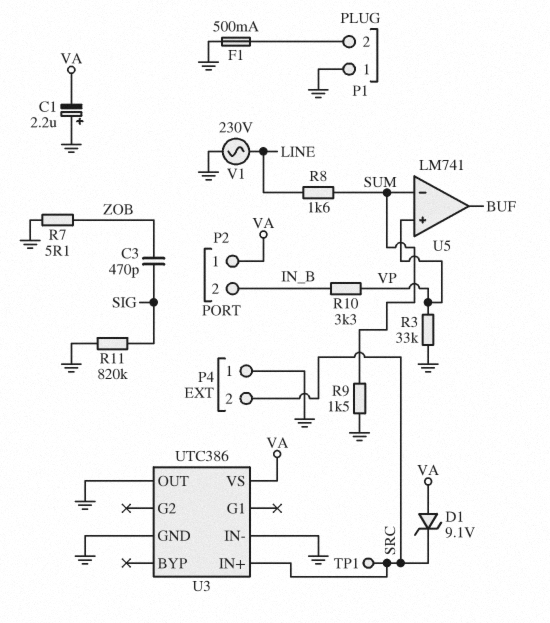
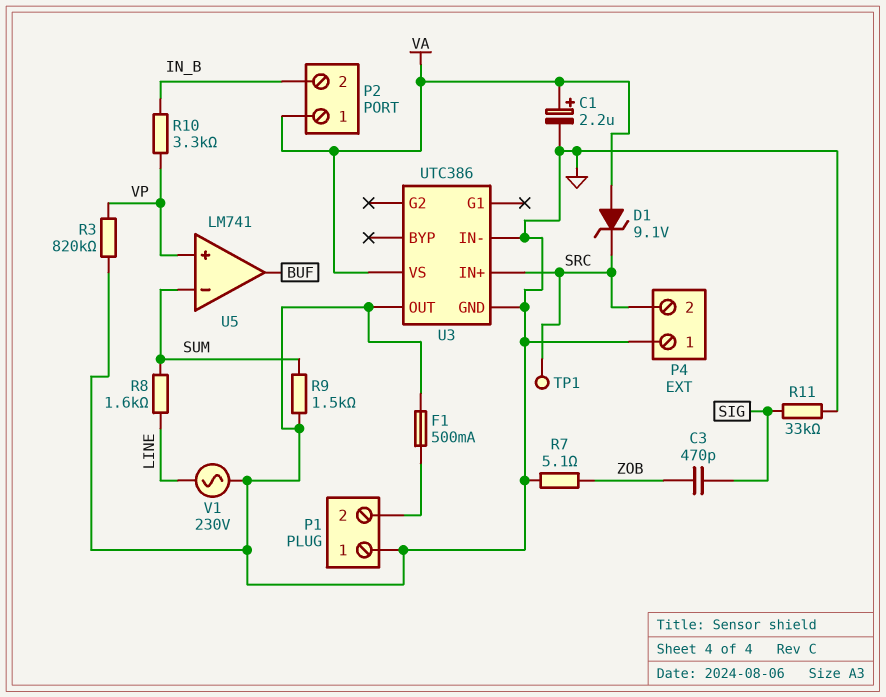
C1: 2.2uF (plus GND, minus VA) -> 2.2uF (plus VA, minus GND)
R3: 33k (GND, VP) -> 820k (GND, VP)
R11: 820k (GND, SIG) -> 33k (GND, SIG)

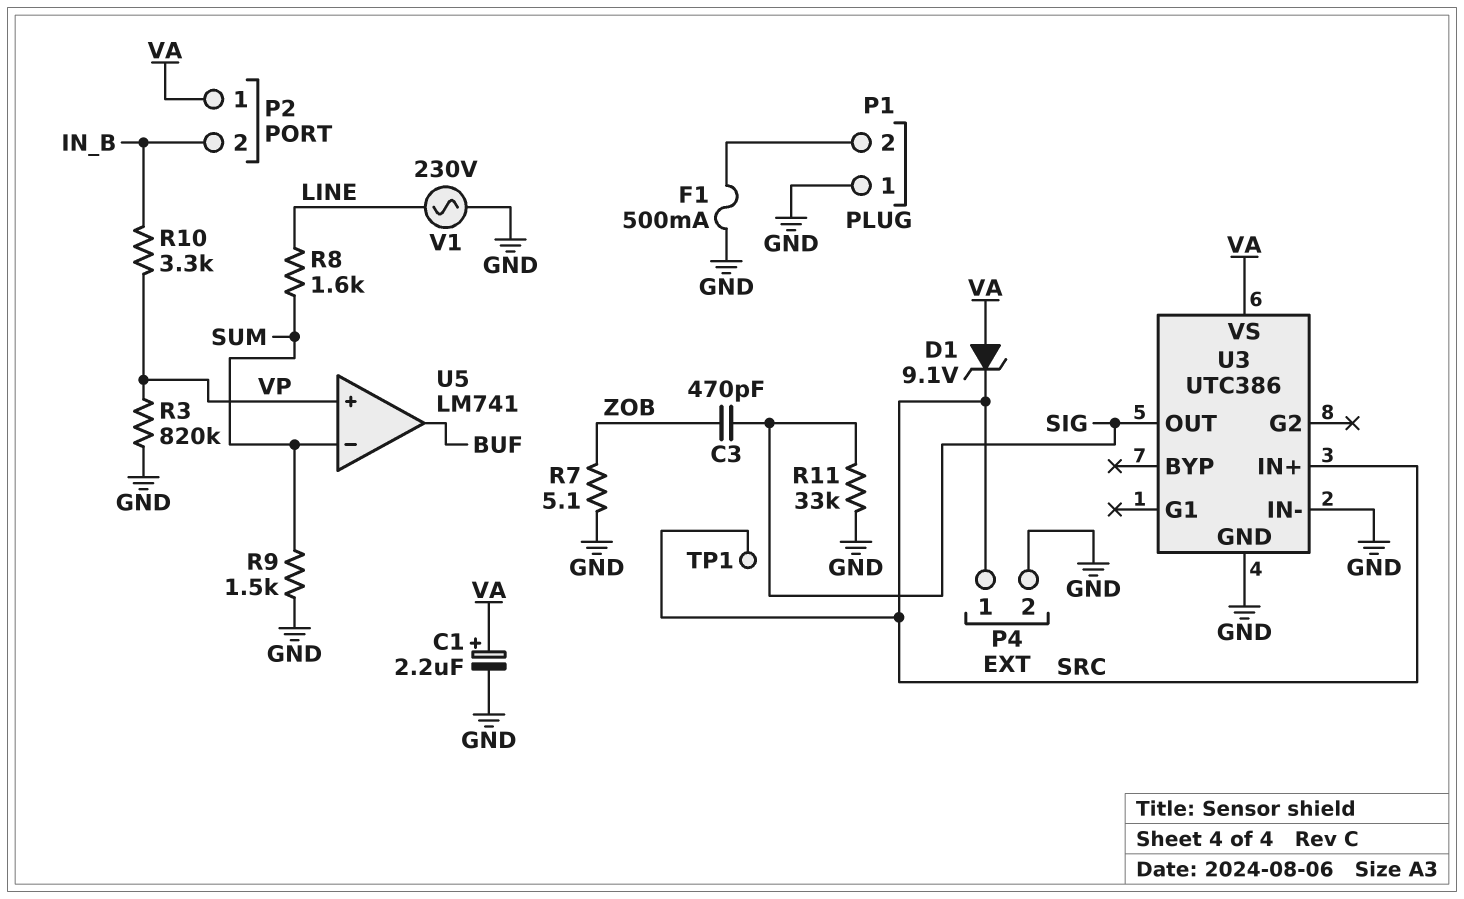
P4 pin 1: GND -> SRC
P4 pin 2: SRC -> GND
U3 pin OUT: GND -> SIG

